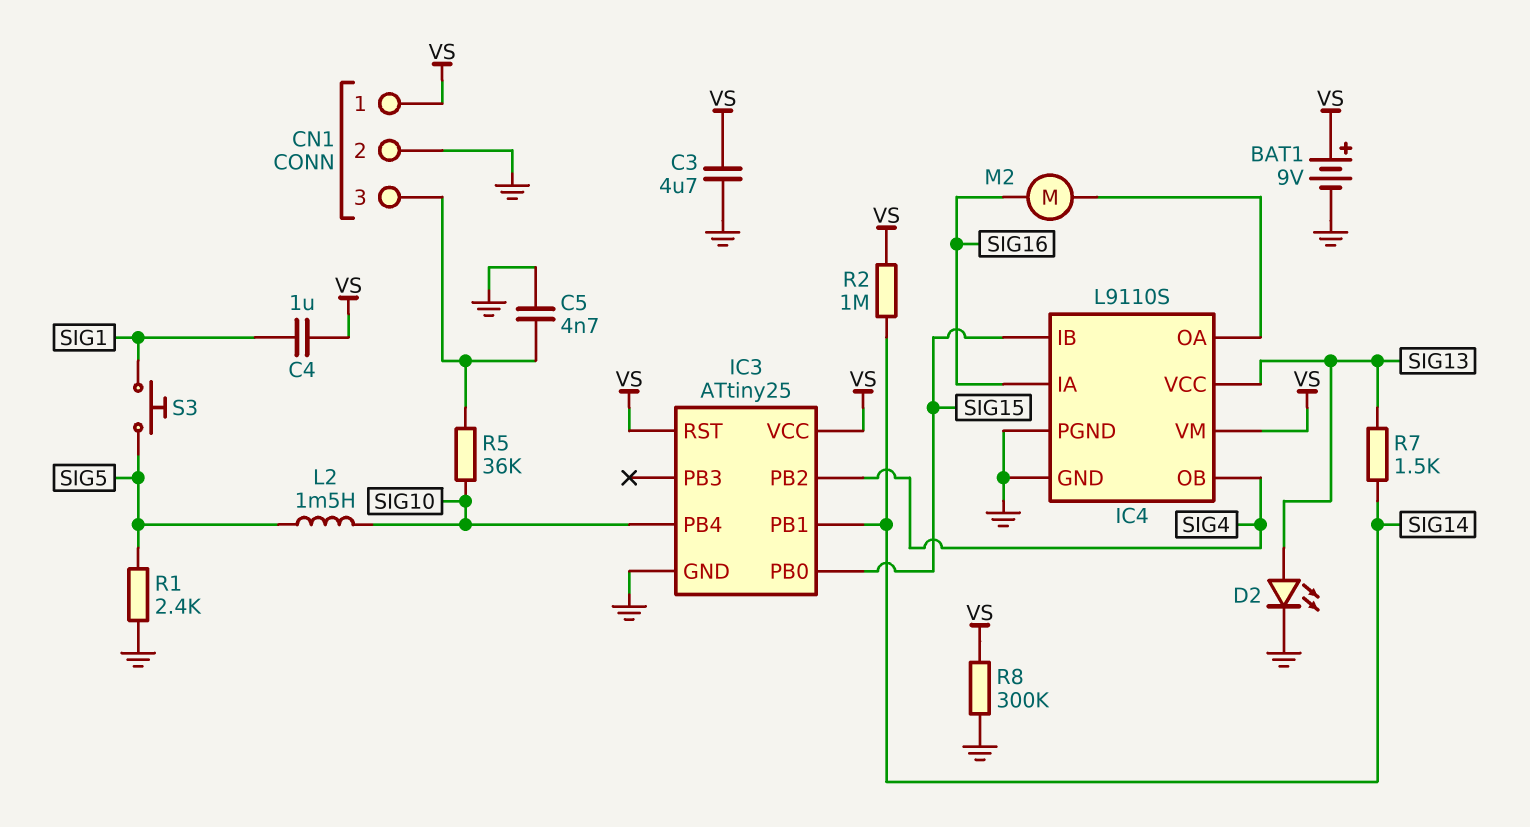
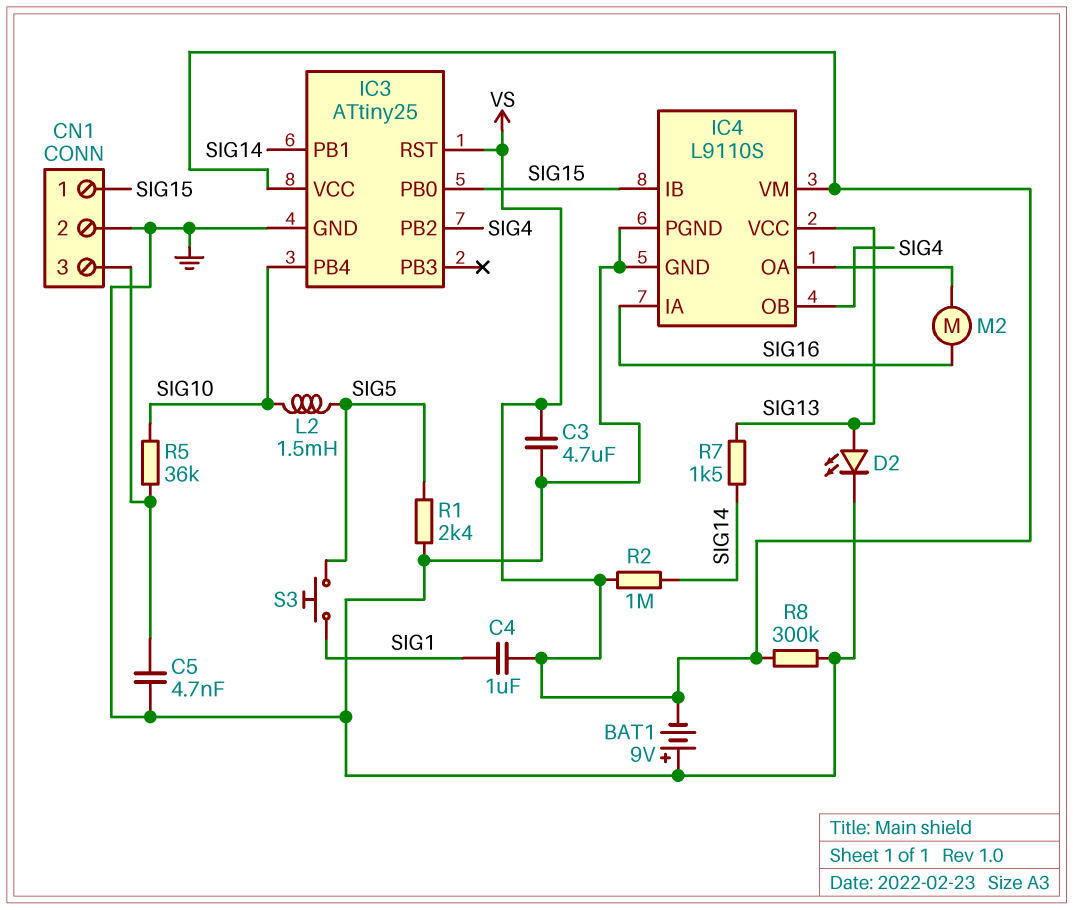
BAT1: 9V (plus VS, minus GND) -> 9V (plus GND, minus VS)
CN1 pin 1: VS -> SIG15

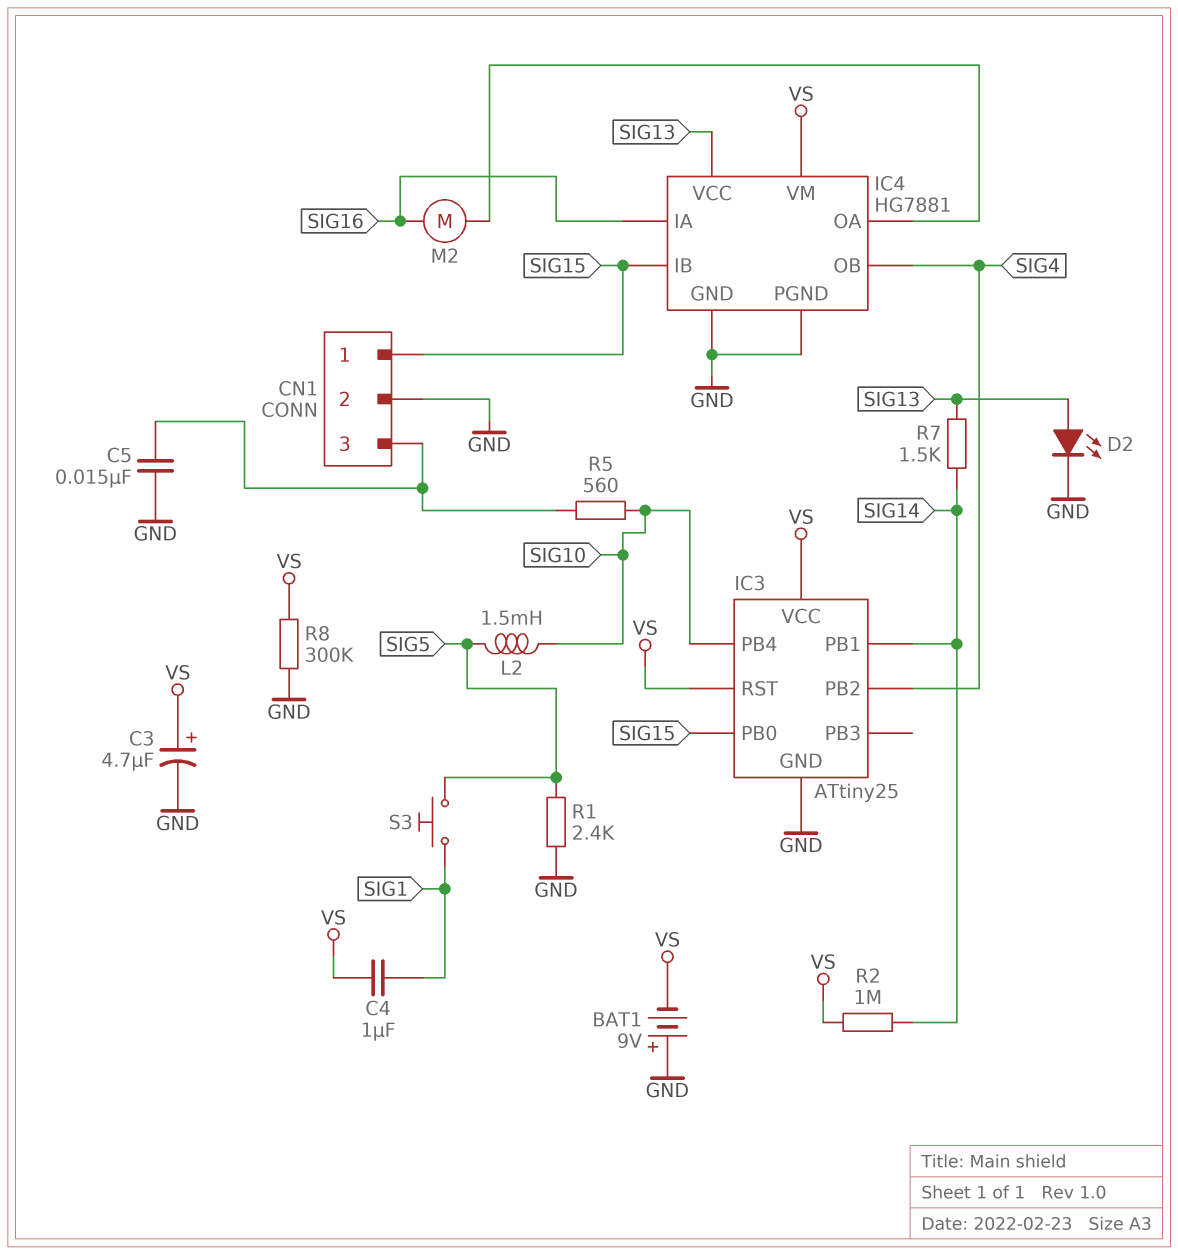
C3: 4.7uF (GND, VS) -> 4.7uF (plus VS, minus GND)
C5: 4.7nF (CN1/3, GND) -> 15nF (CN1/3, GND)
IC4: L9110S -> HG7881
R5: 36k (CN1/3, SIG10) -> 560 (CN1/3, SIG10)

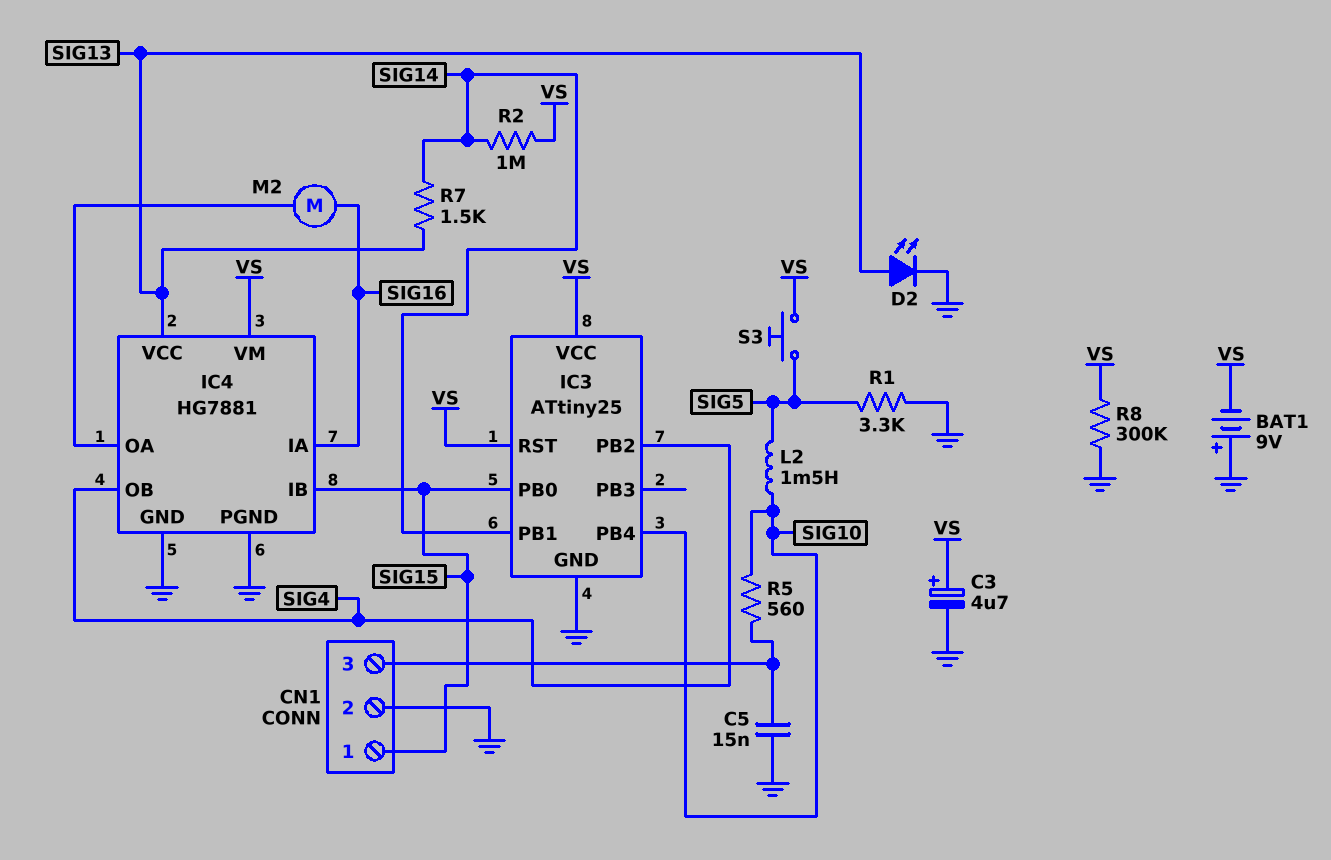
C4: 1uF (SIG1, VS) -> none
R1: 2.4k (GND, SIG5) -> 3.3k (GND, SIG5)
S3: button (SIG1, SIG5) -> button (SIG5, VS)

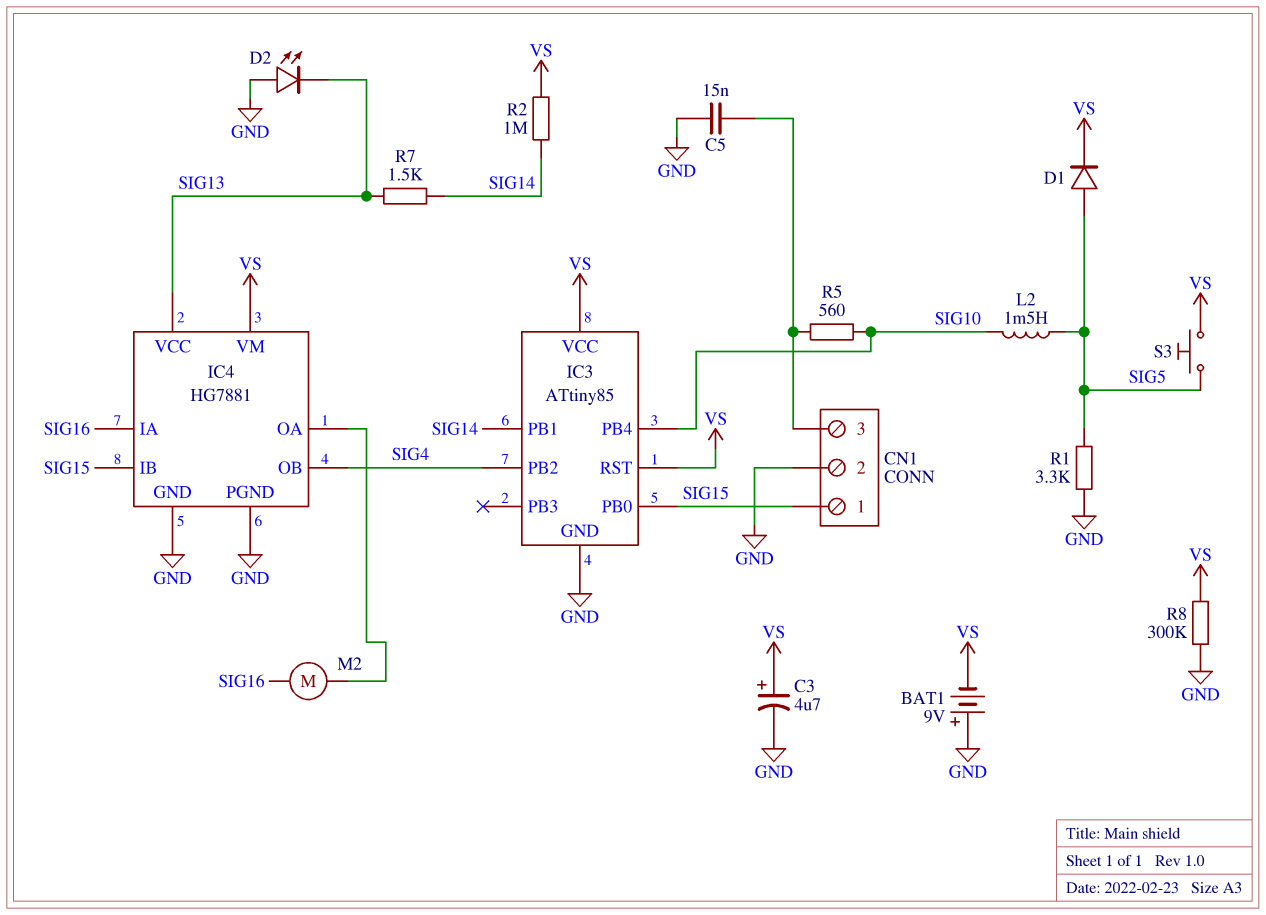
D1: none -> diode (A SIG5, K VS)
D2: LED (A SIG13, K GND) -> LED (A GND, K SIG13)
IC3: ATtiny25 -> ATtiny85

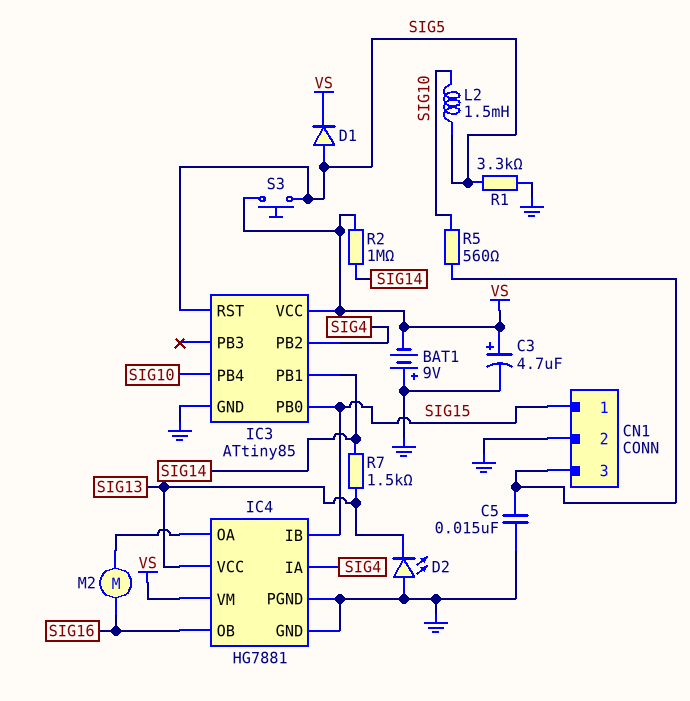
IC3 pin RST: VS -> SIG5
IC4 pin IA: SIG16 -> SIG4
IC4 pin OB: SIG4 -> SIG16
R8: 300k (GND, VS) -> none

